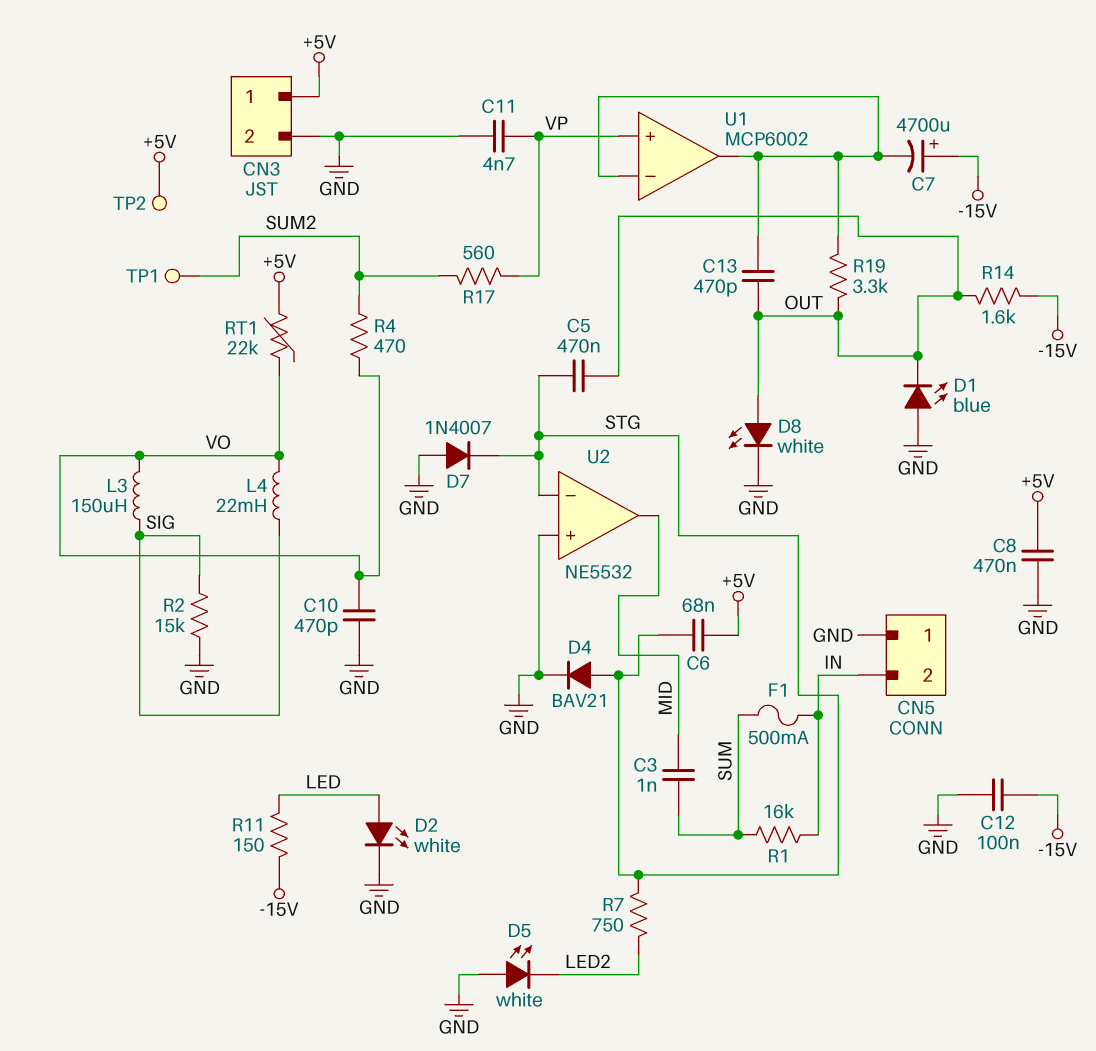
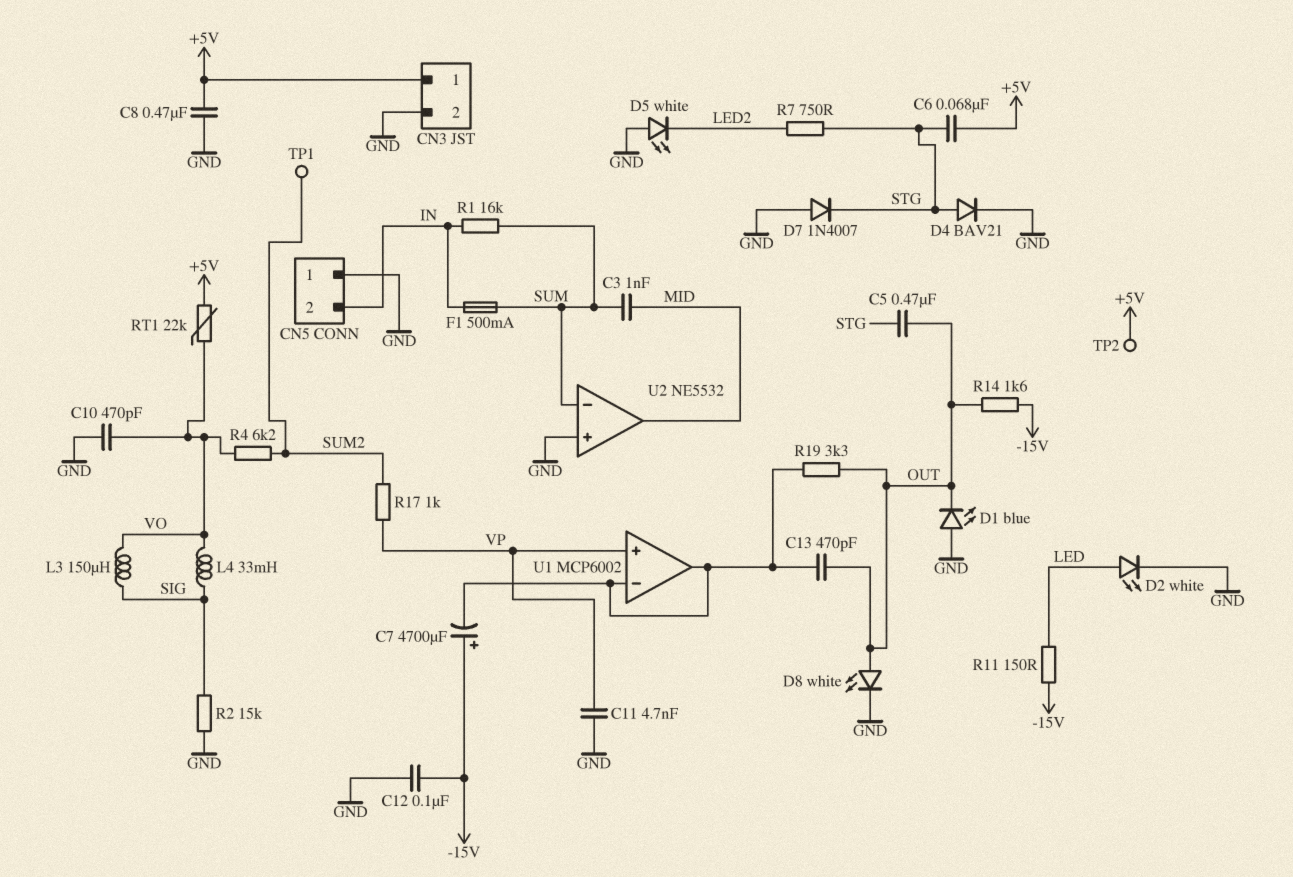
L4: 22mH (SIG, VO) -> 33mH (SIG, VO)
R4: 470 (SUM2, VO) -> 6.2k (SUM2, VO)
R17: 560 (SUM2, VP) -> 1k (SUM2, VP)
U2 pin in-: STG -> SUM

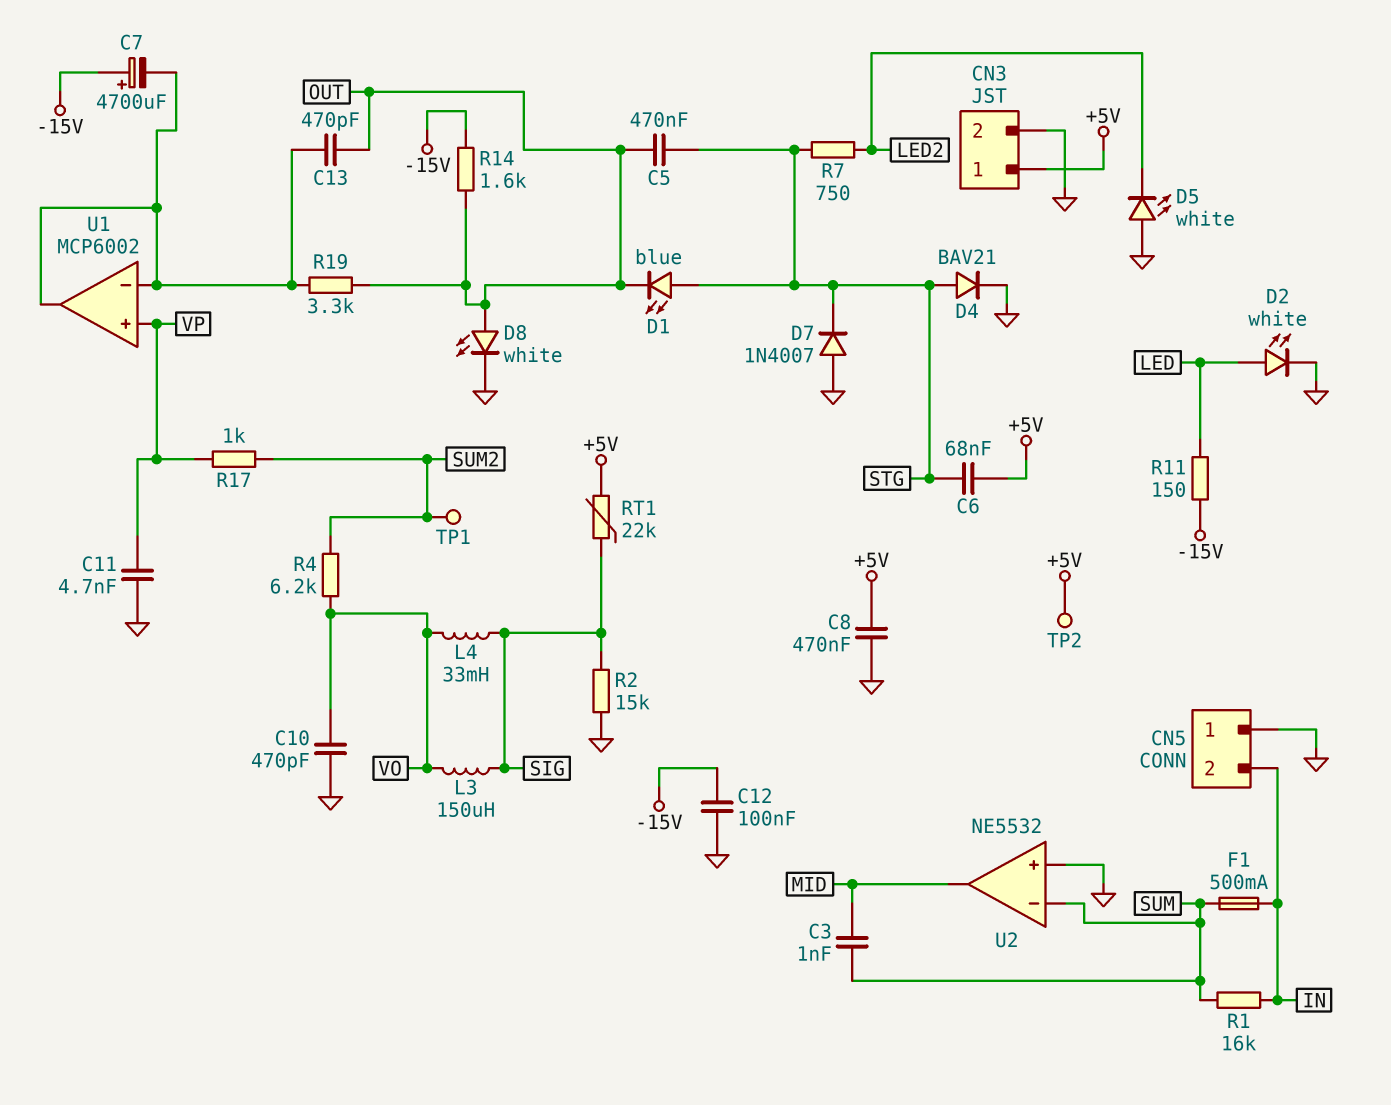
D1: LED blue (A GND, K OUT) -> LED blue (A STG, K OUT)
RT1: 22k (+5V, VO) -> 22k (+5V, SIG)

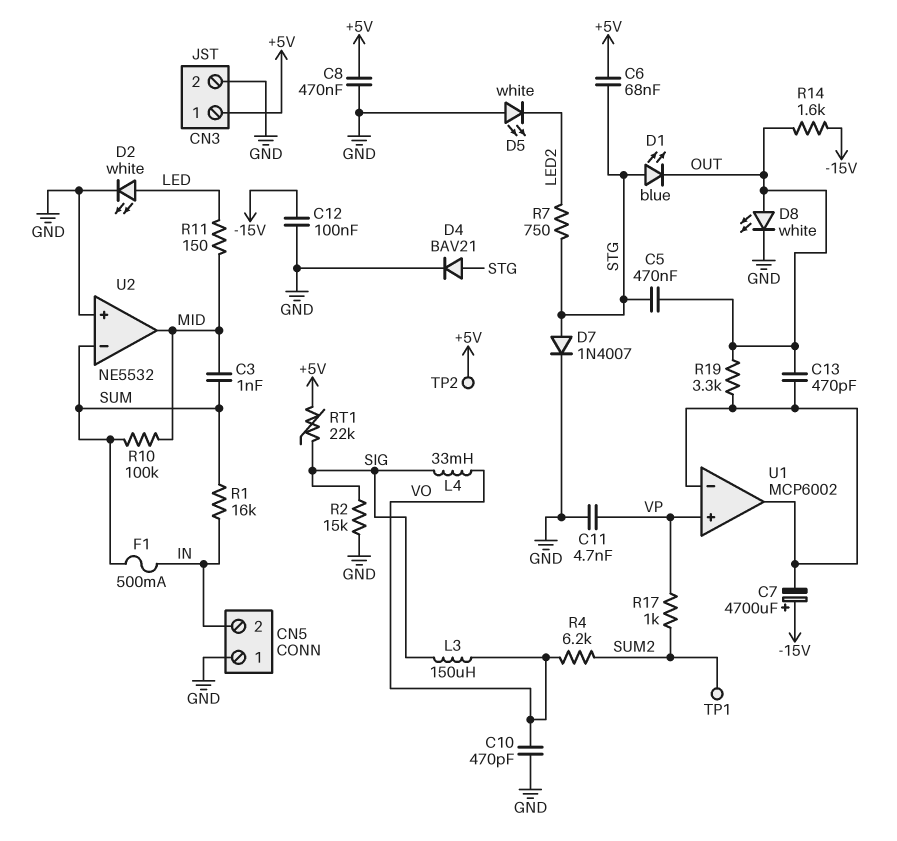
D7: diode 1N4007 (A GND, K STG) -> diode 1N4007 (A STG, K GND)
R10: none -> 100k (MID, SUM)
R11: 150 (-15V, LED) -> 150 (LED, MID)

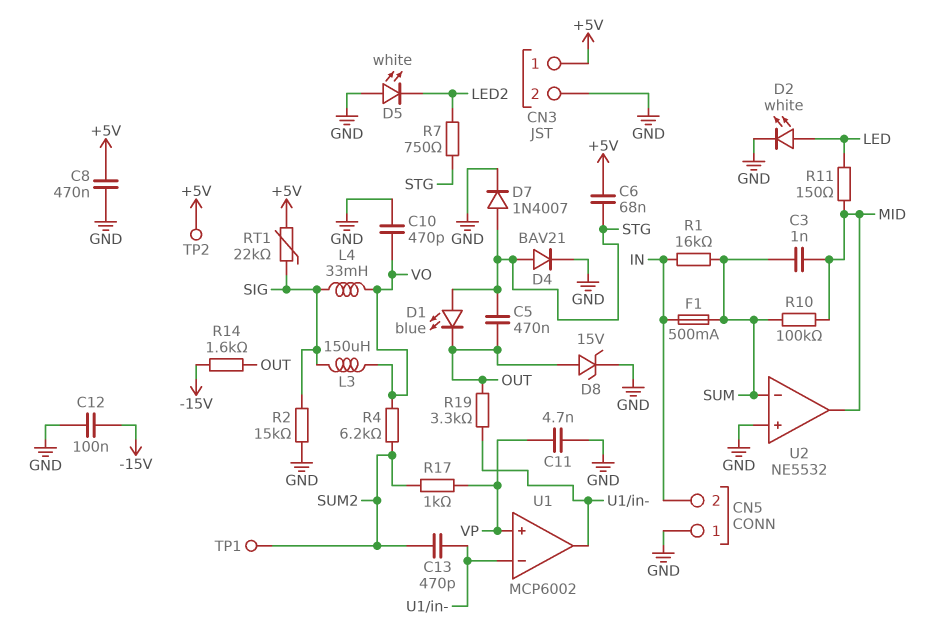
C7: 4700uF (plus -15V, minus U1/in-) -> none
C13: 470pF (OUT, U1/in-) -> 470pF (SUM2, U1/in-)
D8: LED white (A OUT, K GND) -> zener 15V (A OUT, K GND)

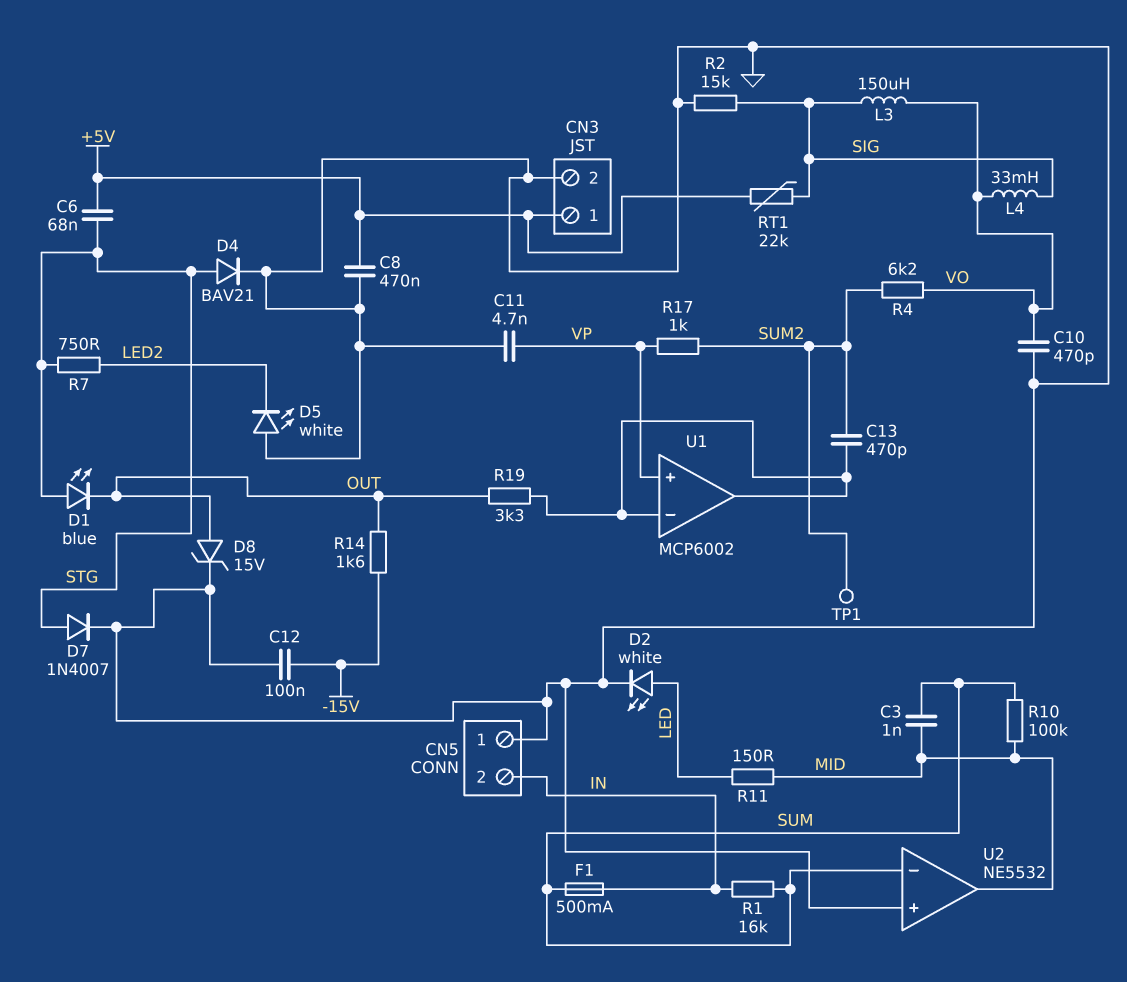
C5: 470nF (OUT, STG) -> none
TP2: test point (+5V) -> none

